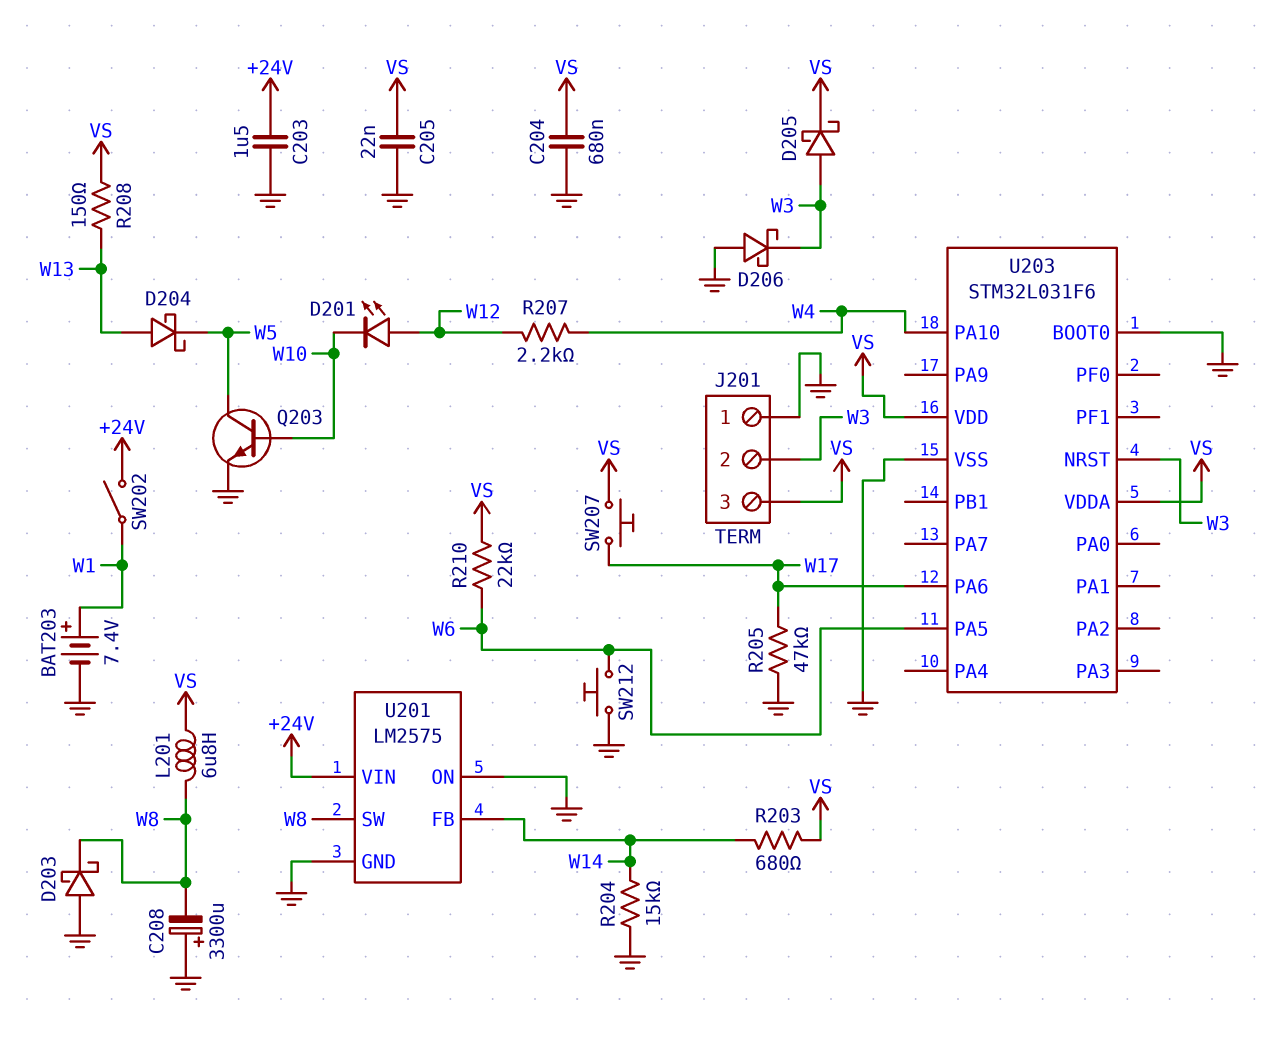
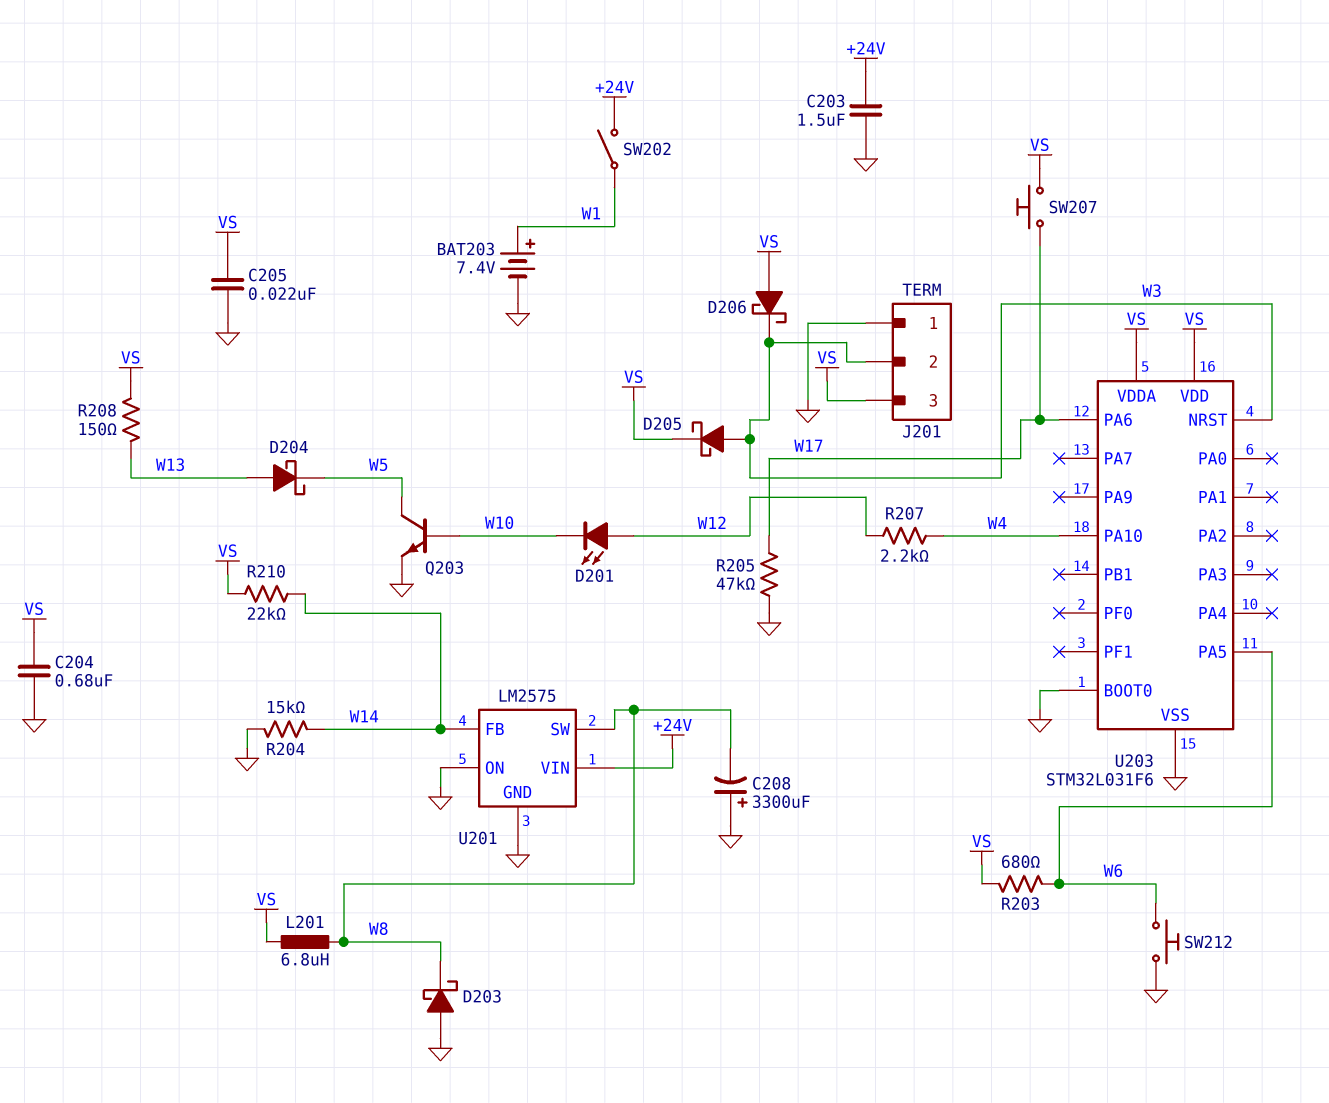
D206: schottky (A GND, K W3) -> schottky (A VS, K W3)
R203: 680 (VS, W14) -> 680 (VS, W6)
R210: 22k (VS, W6) -> 22k (VS, W14)

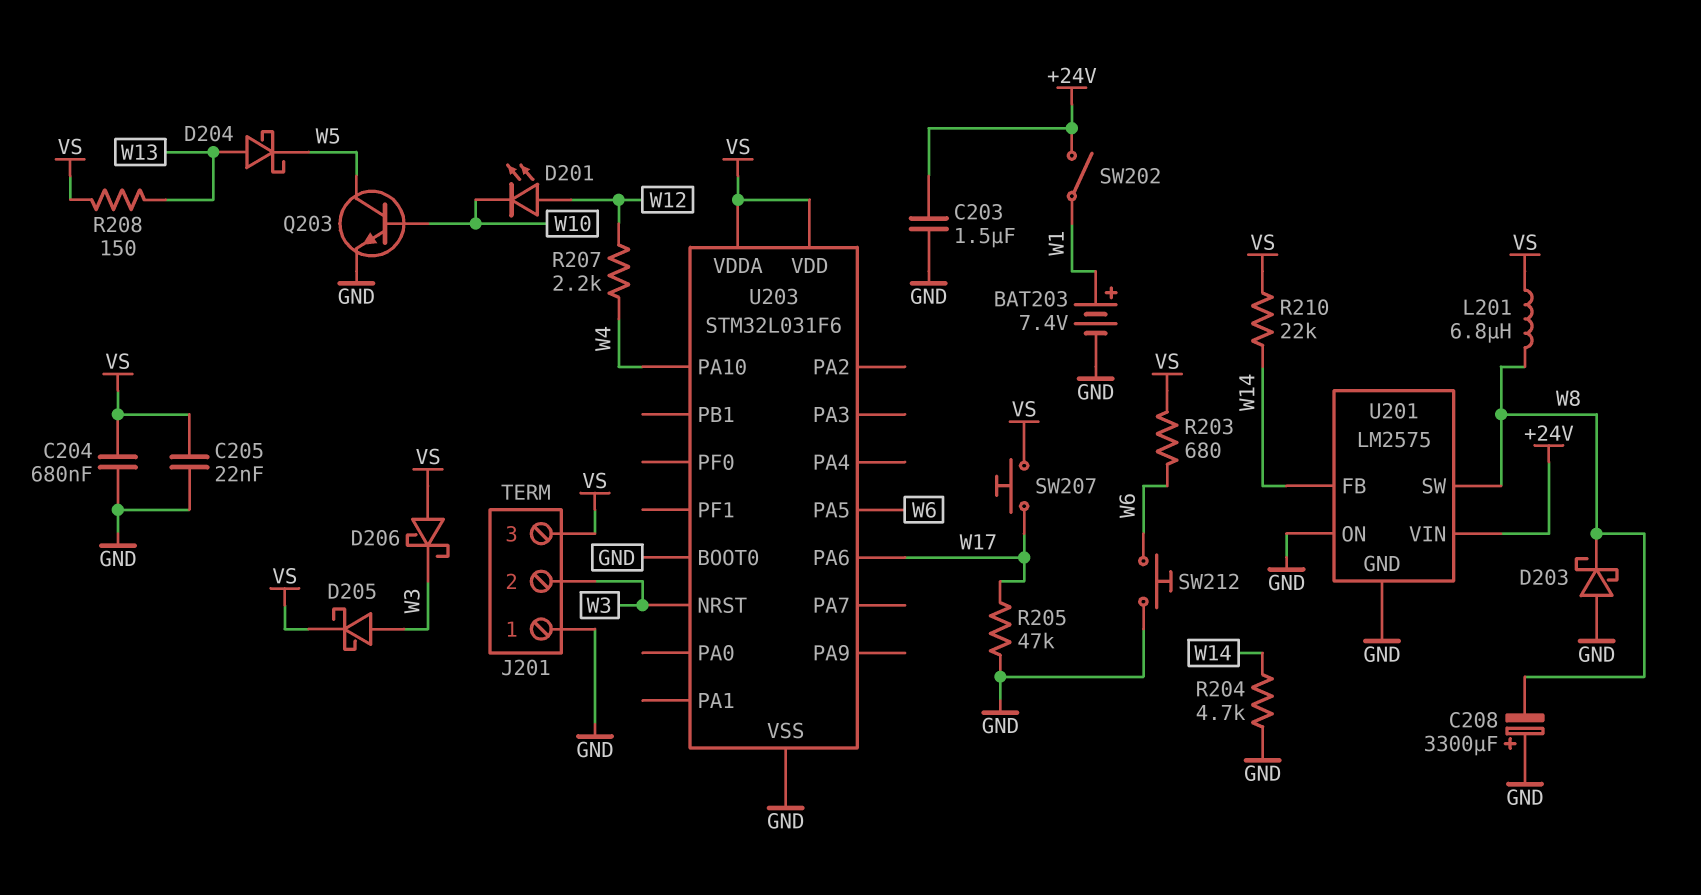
R204: 15k (GND, W14) -> 4.7k (GND, W14)

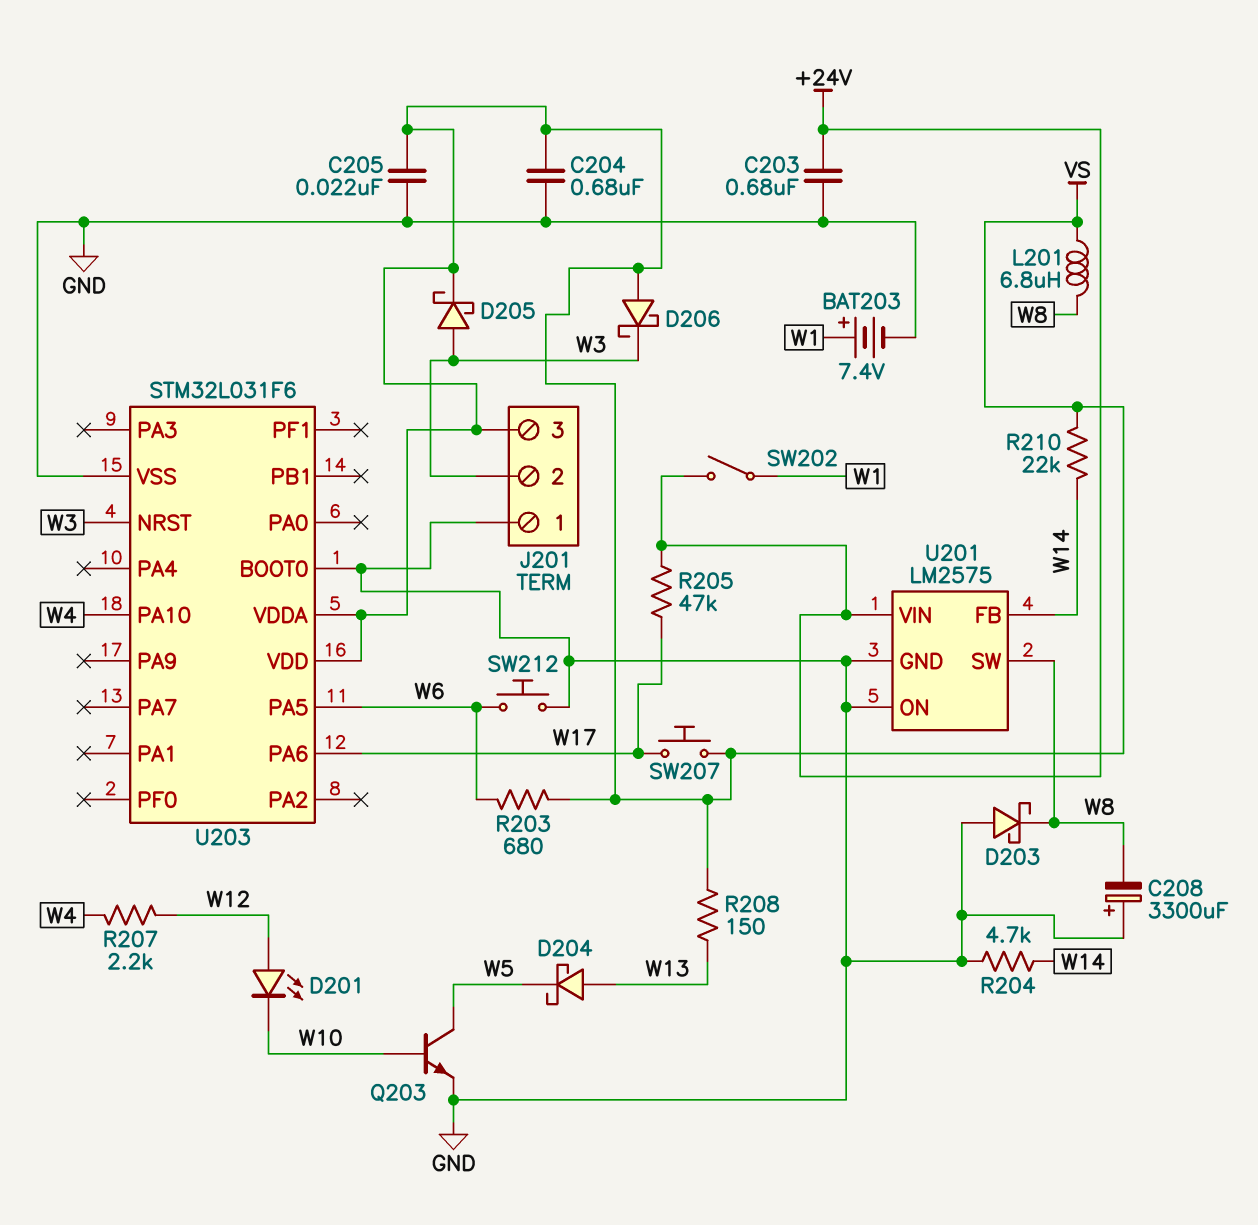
C203: 1.5uF (+24V, GND) -> 680nF (+24V, GND)
R205: 47k (GND, W17) -> 47k (+24V, W17)

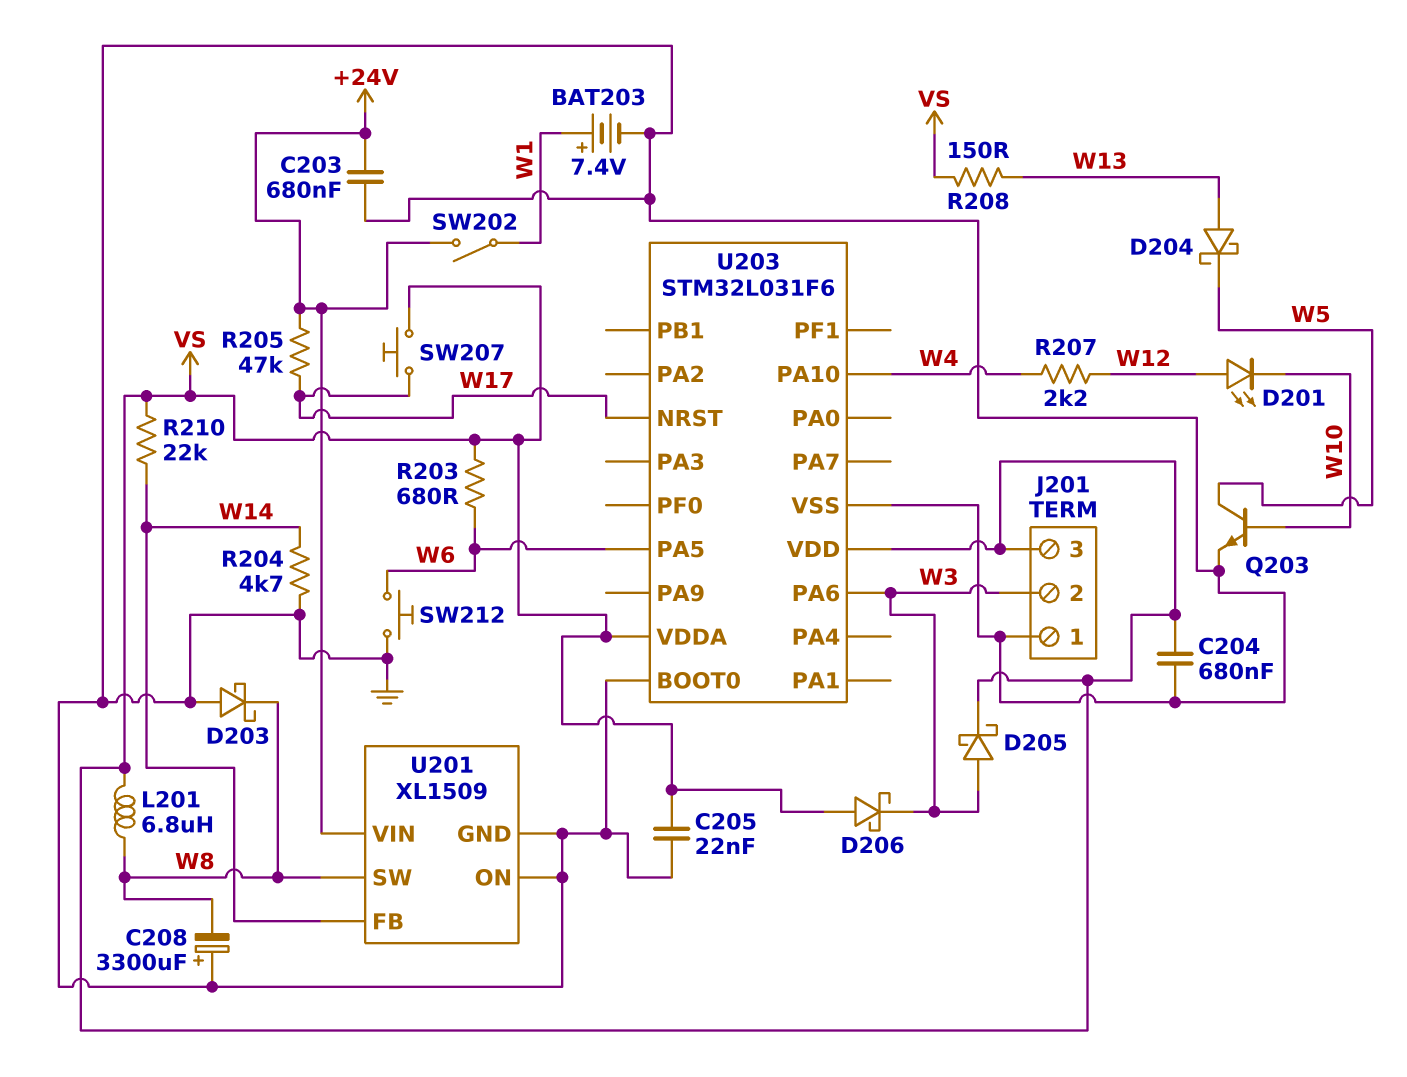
U201: LM2575 -> XL1509
U203 pin NRST: W3 -> W17
U203 pin PA6: W17 -> W3

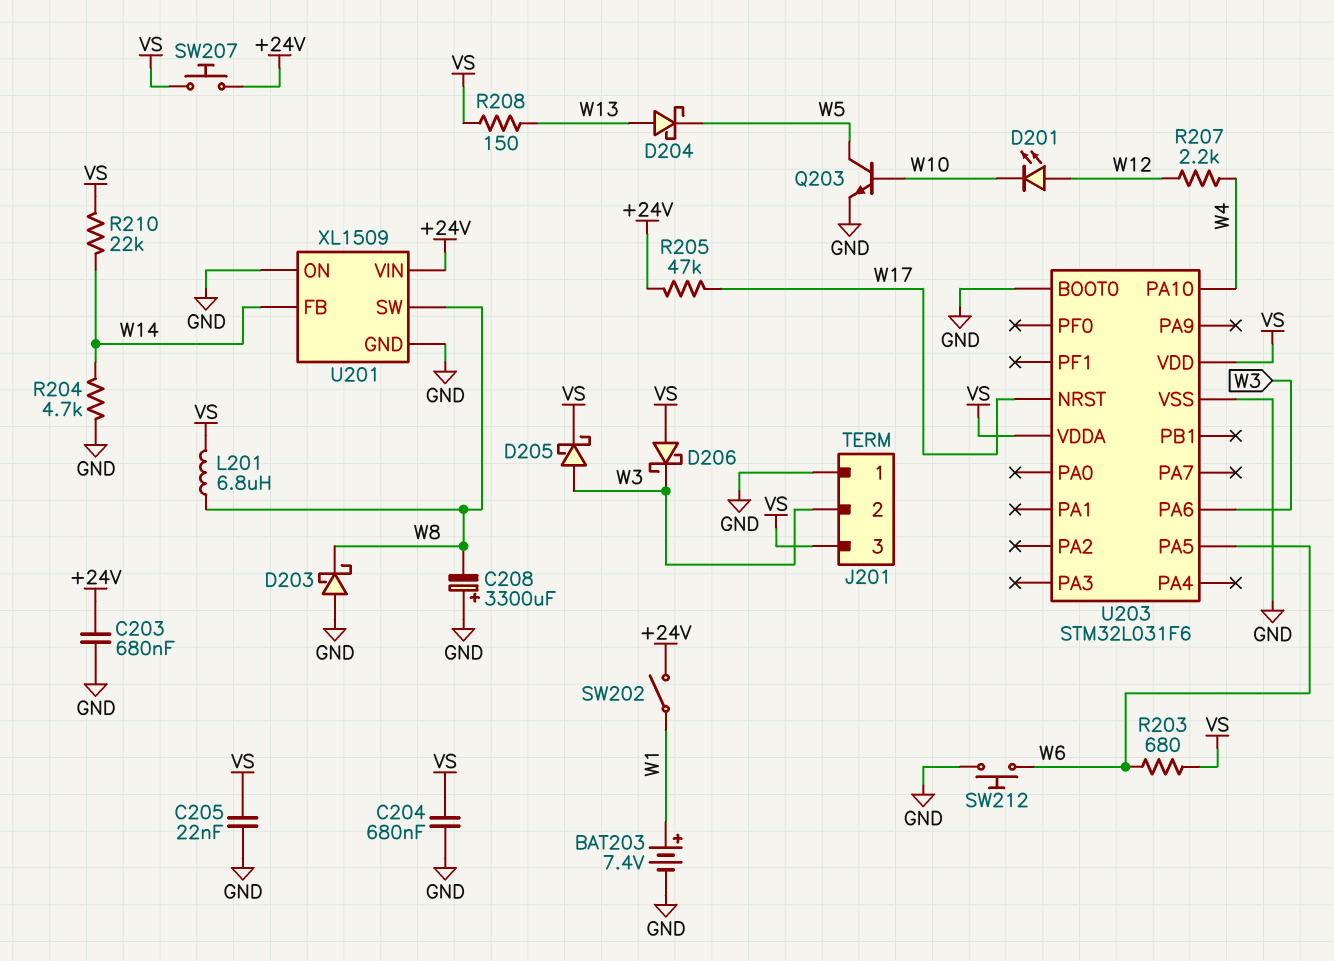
SW207: button (VS, W17) -> button (+24V, VS)

